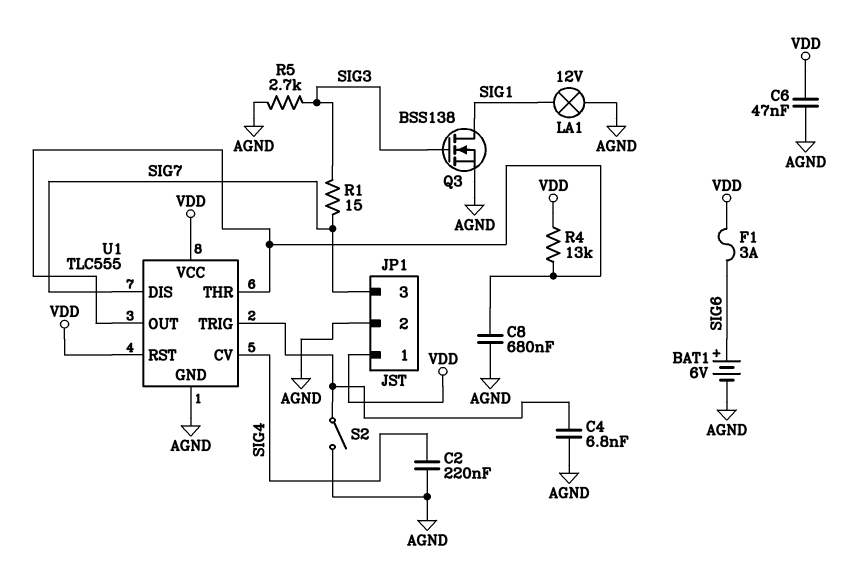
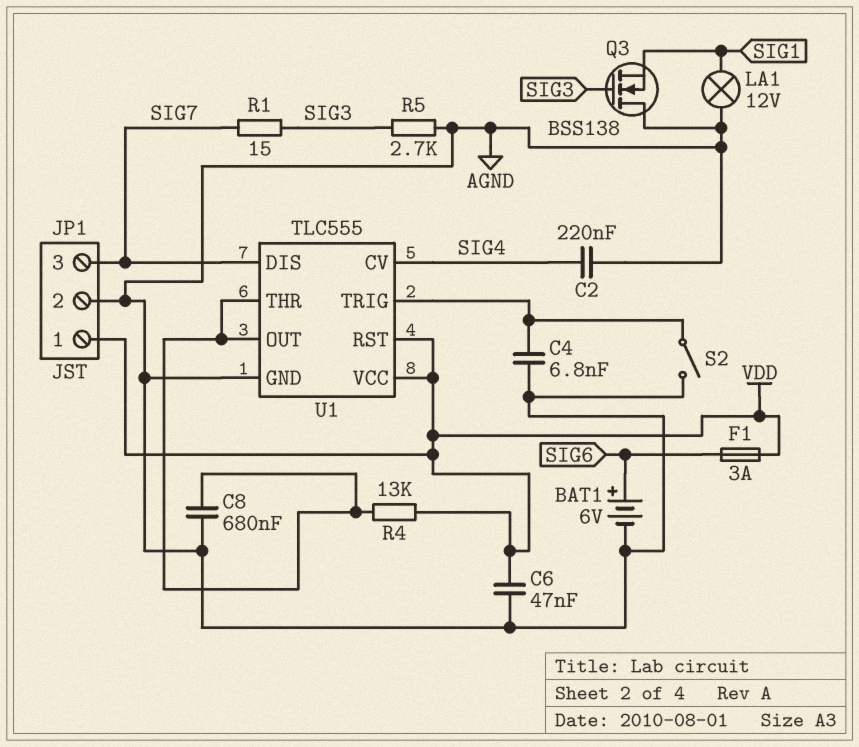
Q3: NMOS BSS138 (G SIG3, D SIG1, S AGND) -> NMOS BSS138 (G SIG3, D AGND, S SIG1)

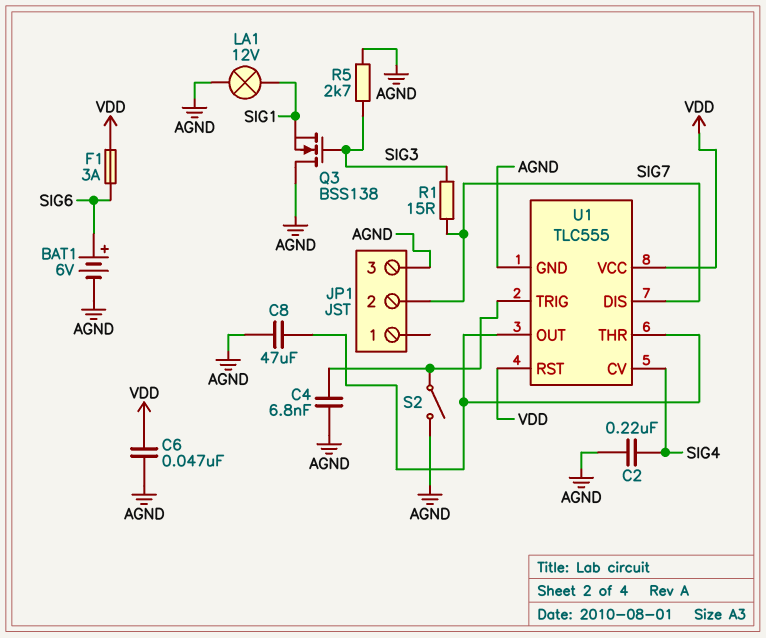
C8: 680nF (AGND, U1/OUT) -> 47uF (AGND, U1/OUT)
JP1 pin 1: VDD -> none
JP1 pin 2: AGND -> SIG7
JP1 pin 3: SIG7 -> AGND
R4: 13k (U1/OUT, VDD) -> none

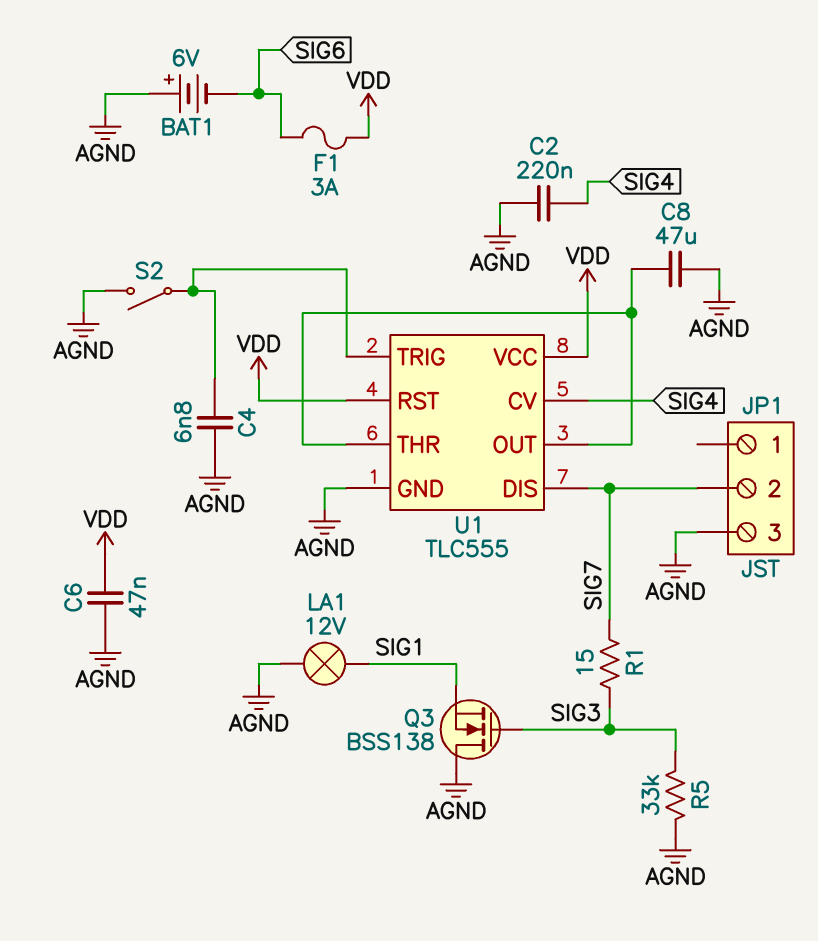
BAT1: 6V (plus SIG6, minus AGND) -> 6V (plus AGND, minus SIG6)
R5: 2.7k (AGND, SIG3) -> 33k (AGND, SIG3)

